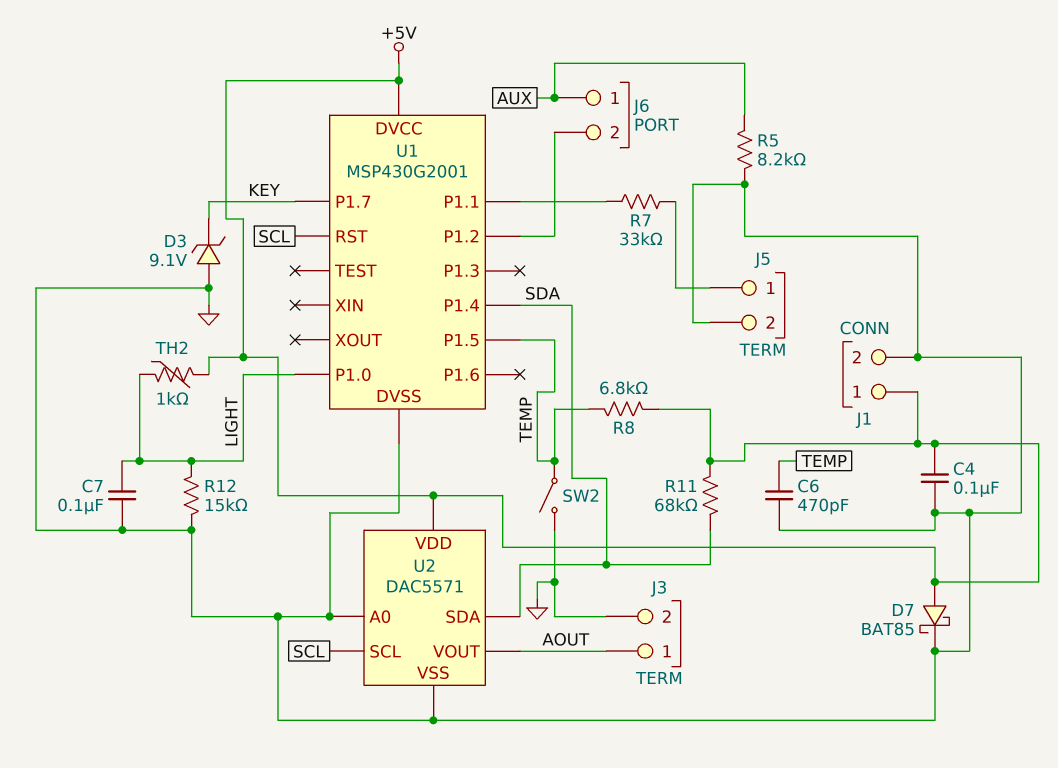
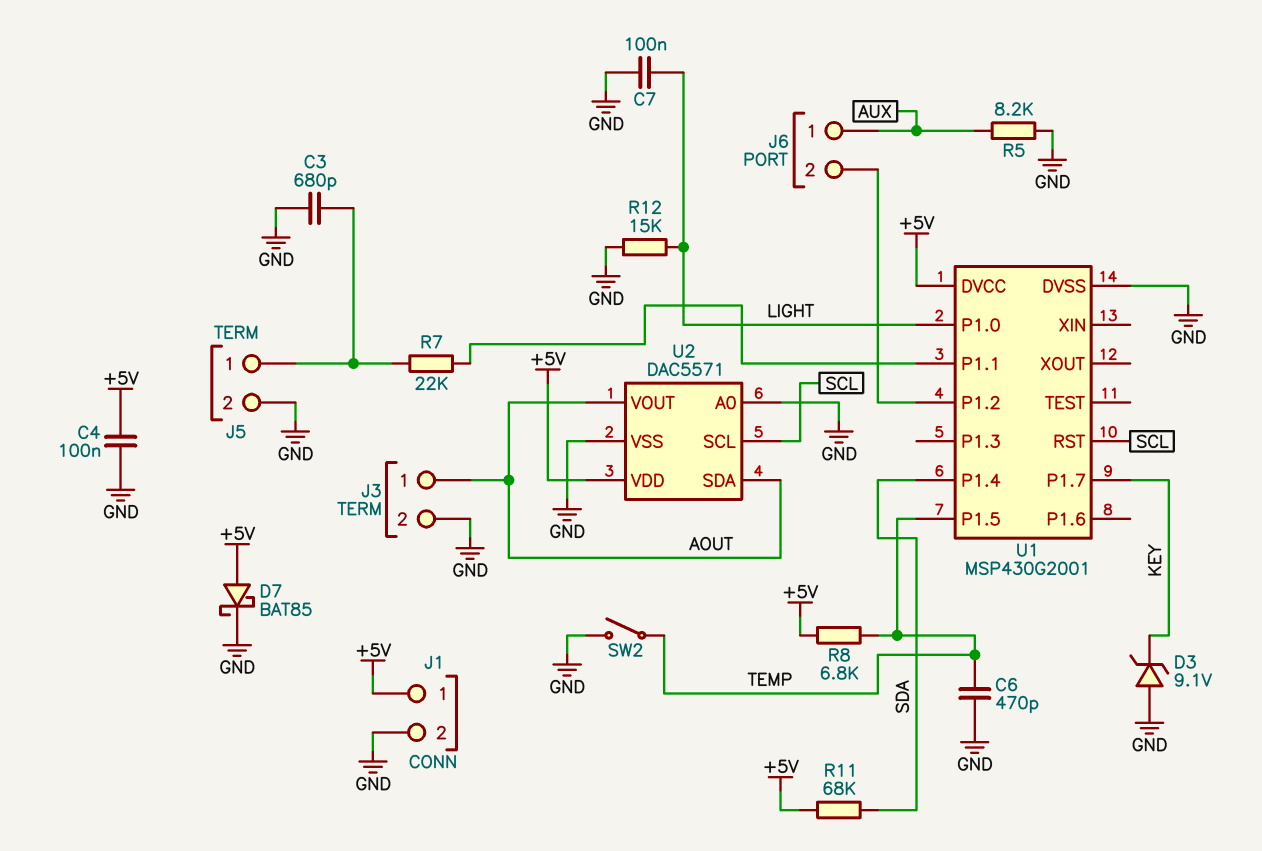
C3: none -> 680pF (GND, J5/1)
R7: 33k (J5/1, U1/P1.1) -> 22k (J5/1, U1/P1.1)
TH2: 1k (+5V, LIGHT) -> none
U2 pin SDA: SDA -> AOUT

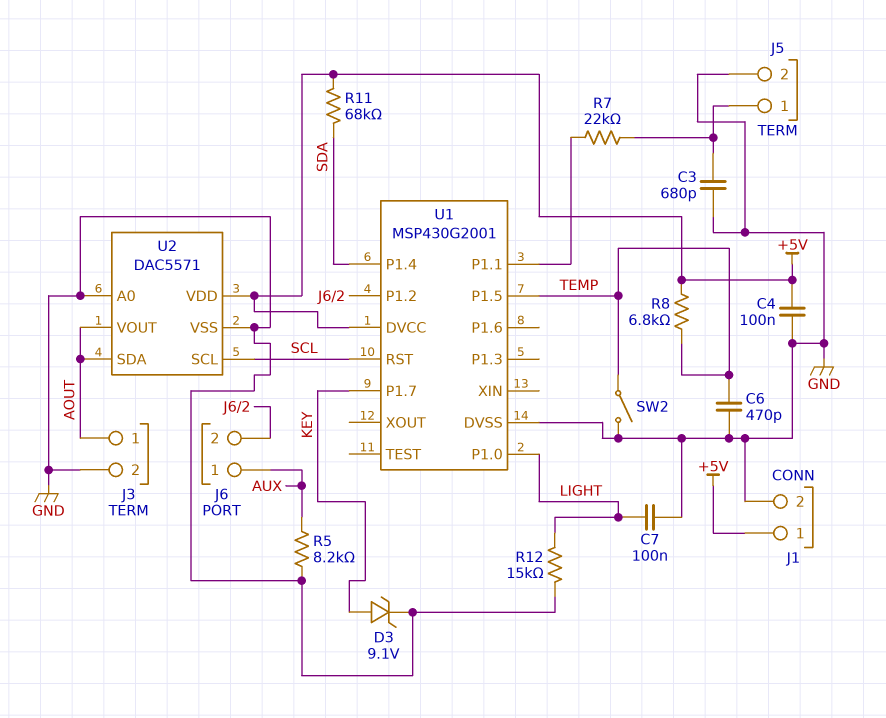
D3: zener 9.1V (A GND, K KEY) -> zener 9.1V (A KEY, K GND)
D7: schottky BAT85 (A +5V, K GND) -> none

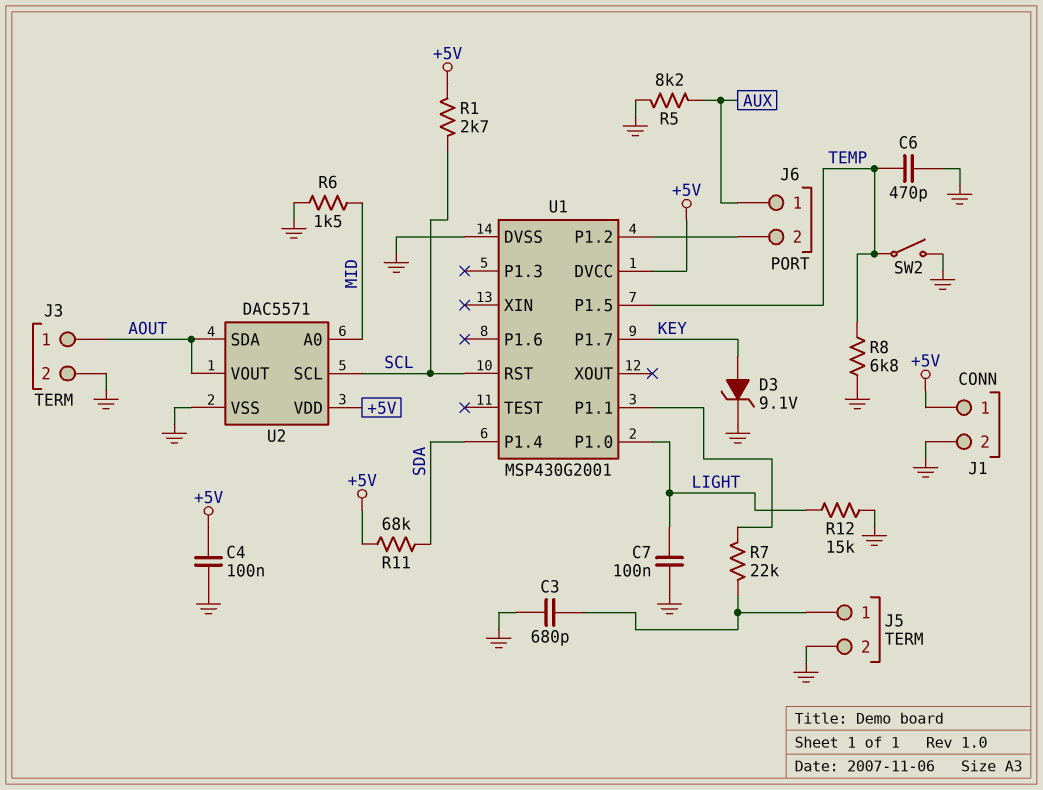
R1: none -> 2.7k (+5V, SCL)
R6: none -> 1.5k (GND, MID)
R8: 6.8k (+5V, TEMP) -> 6.8k (GND, TEMP)
U2 pin A0: GND -> MID

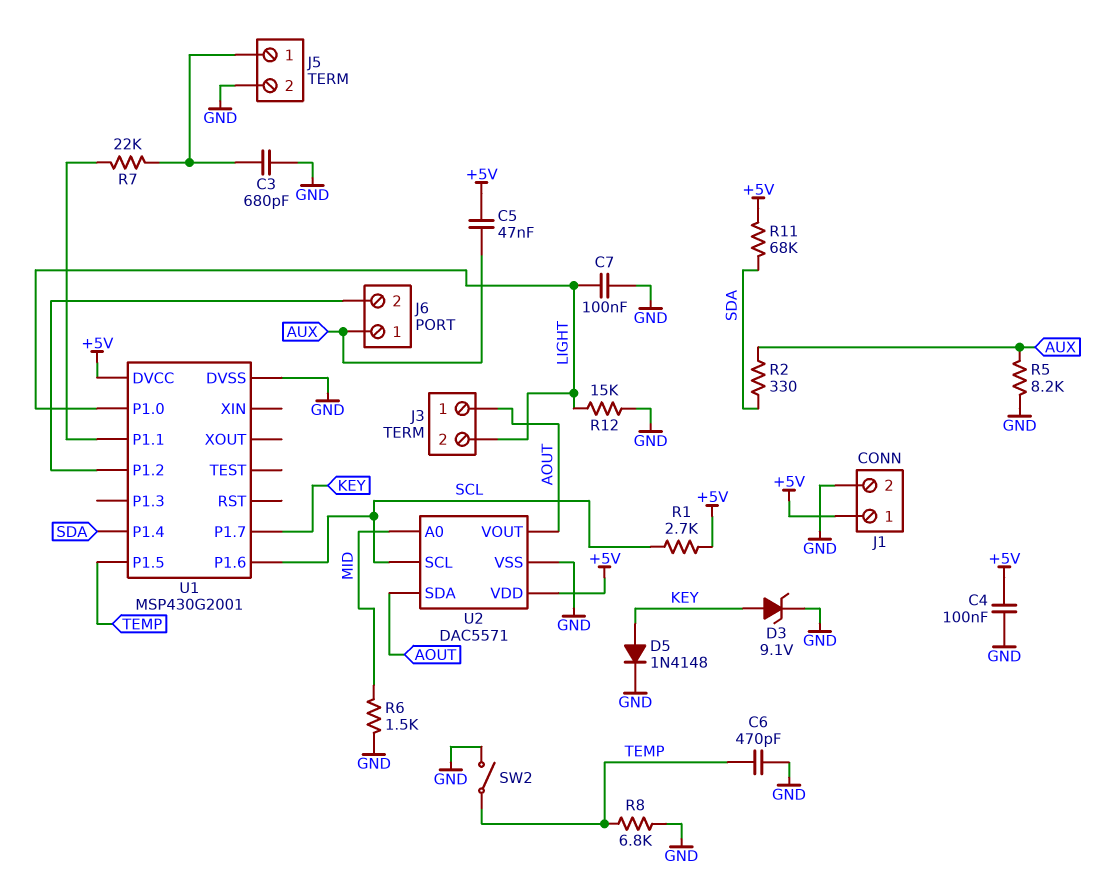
C5: none -> 47nF (+5V, AUX)
D5: none -> diode 1N4148 (A KEY, K GND)
J3 pin 2: GND -> LIGHT
R2: none -> 330 (AUX, SDA)
U1 pin P1.6: none -> SCL
U1 pin RST: SCL -> none

